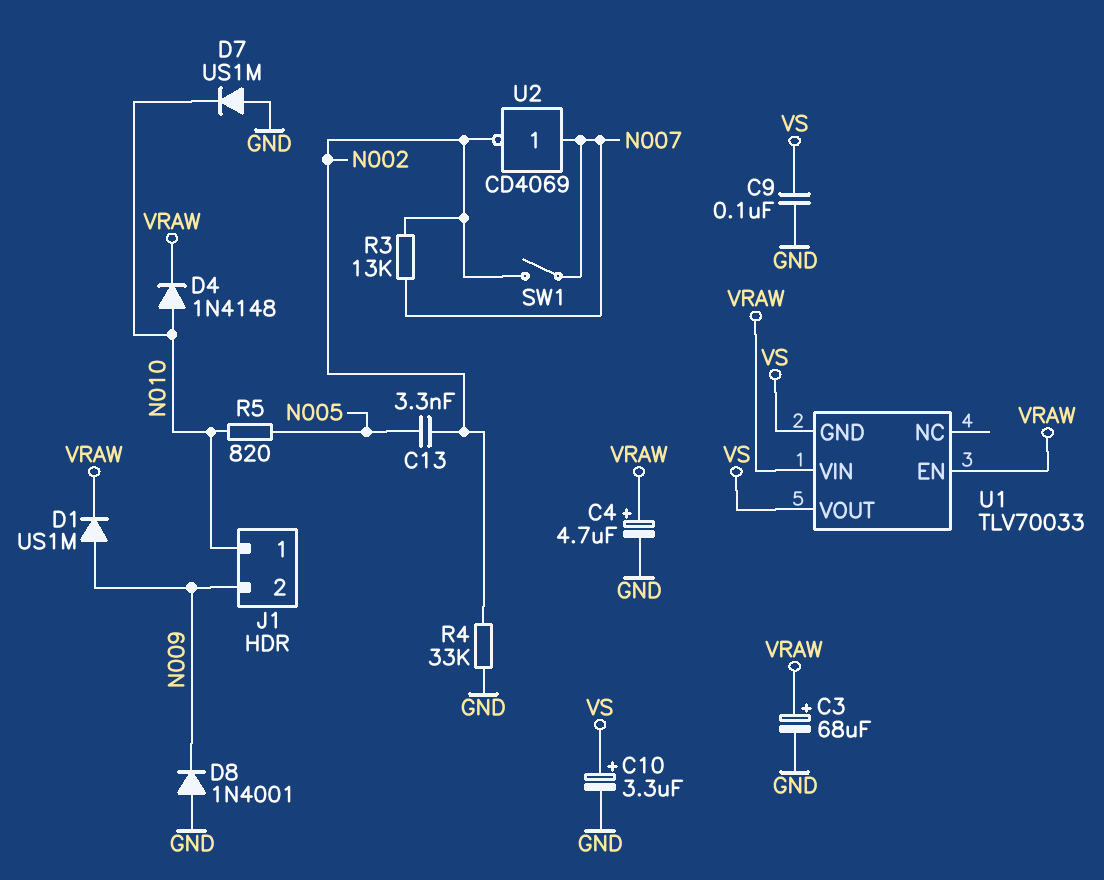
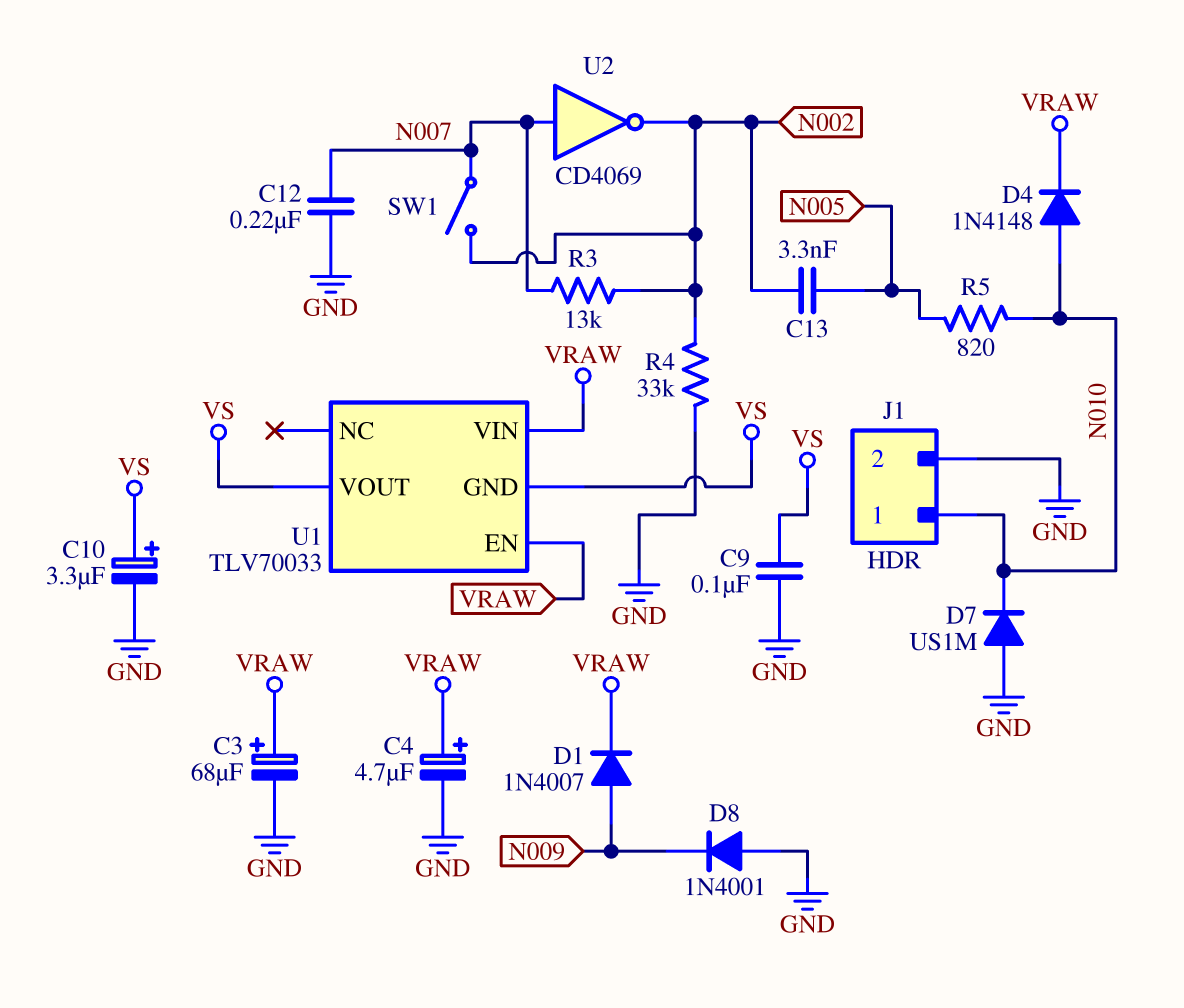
C12: none -> 220nF (GND, N007)
D1: diode US1M (A N009, K VRAW) -> diode 1N4007 (A N009, K VRAW)
J1 pin 2: N009 -> GND

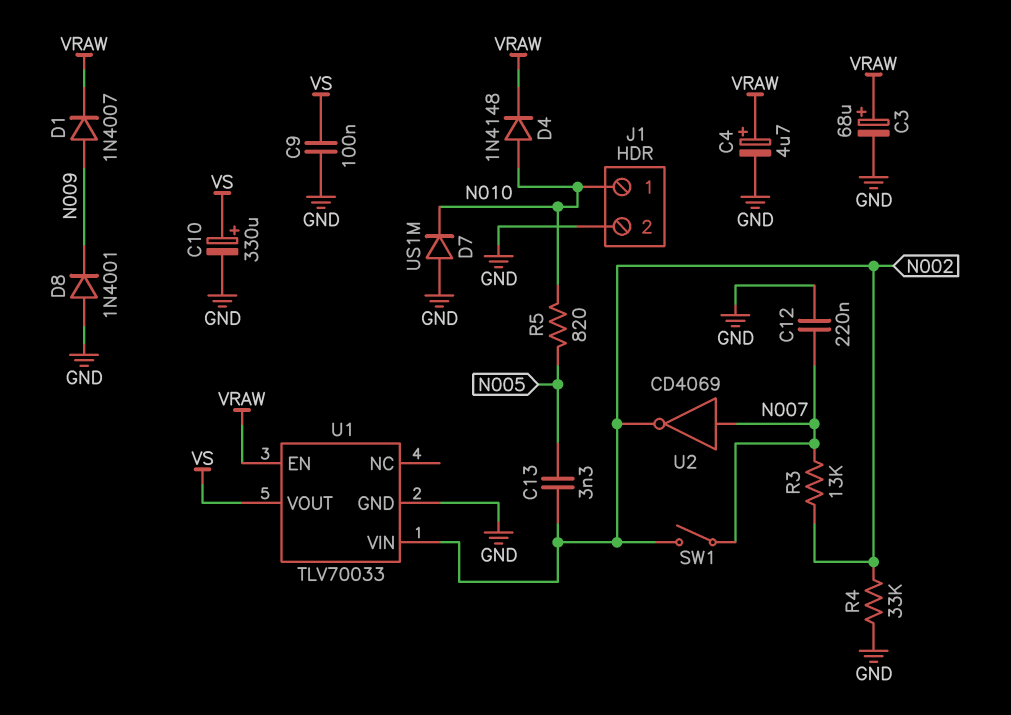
C10: 3.3uF (plus VS, minus GND) -> 330uF (plus VS, minus GND)
U1 pin GND: VS -> GND
U1 pin VIN: VRAW -> N002

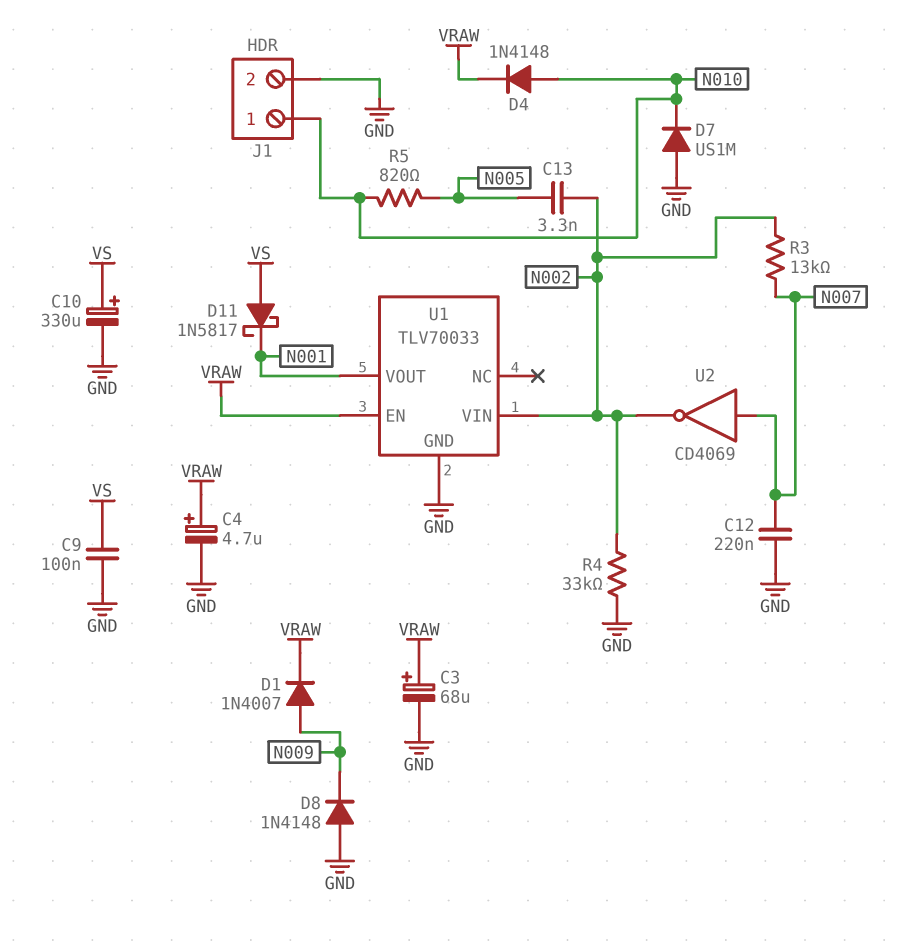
D8: diode 1N4001 (A GND, K N009) -> diode 1N4148 (A GND, K N009)
D11: none -> schottky 1N5817 (A VS, K N001)
SW1: switch (N002, N007) -> none
U1 pin VOUT: VS -> N001

